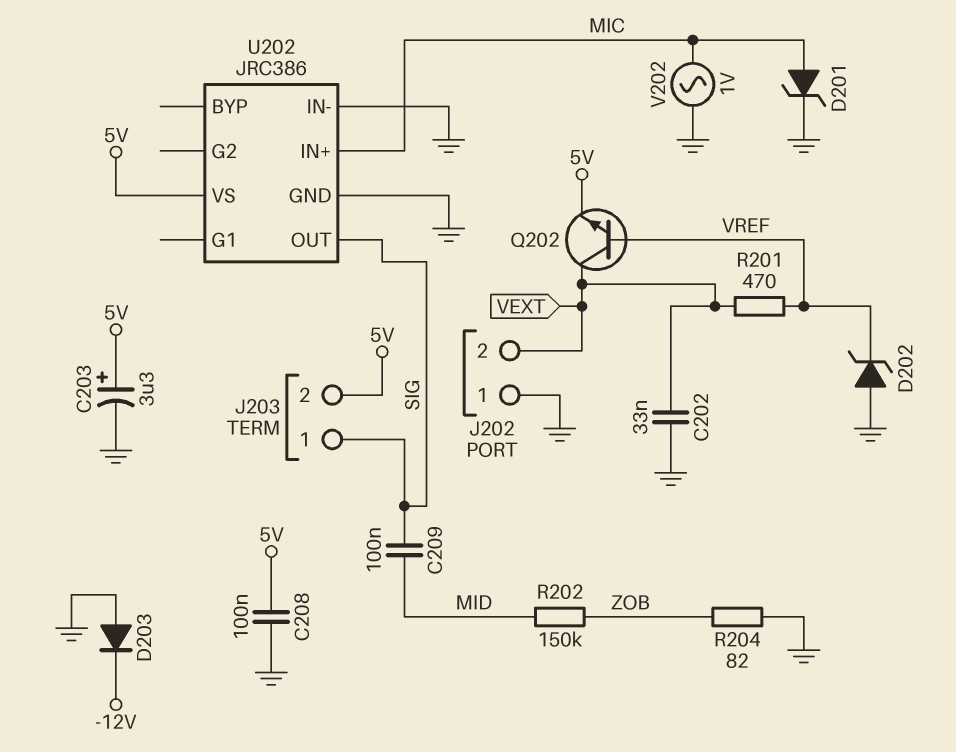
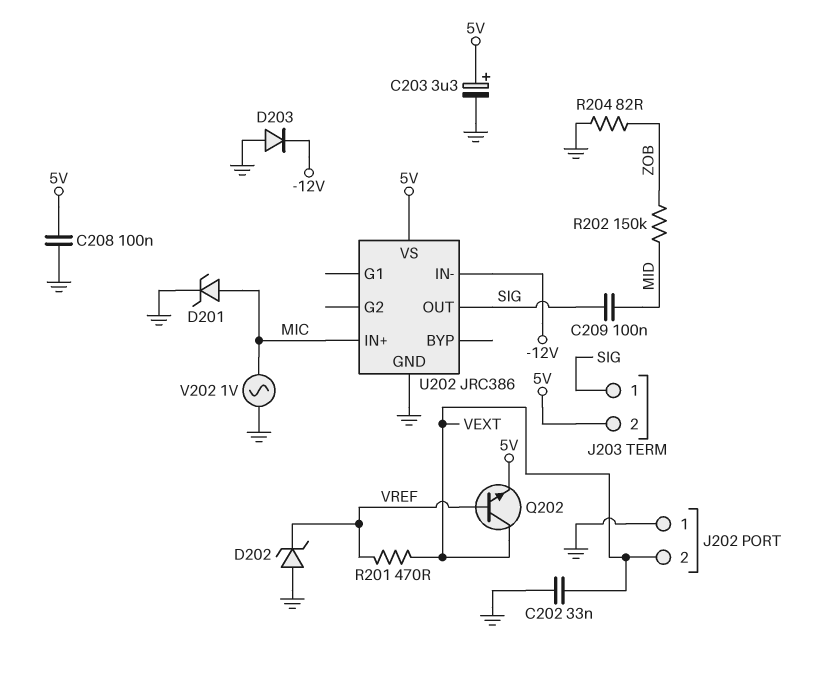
U202 pin IN-: GND -> -12V

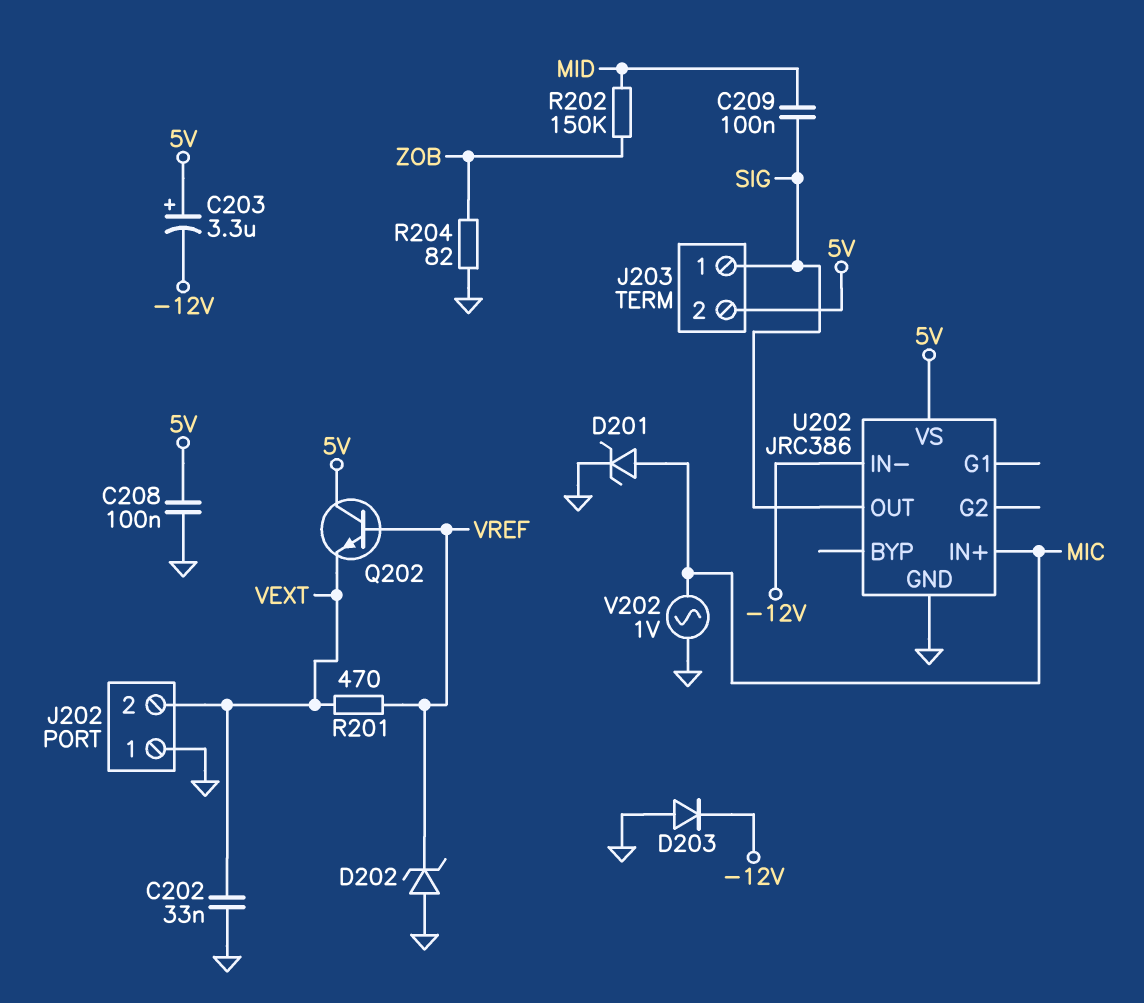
C203: 3.3uF (plus 5V, minus GND) -> 3.3uF (plus 5V, minus -12V)
Q202: NPN (B VREF, C VEXT, E 5V) -> NPN (B VREF, C 5V, E VEXT)

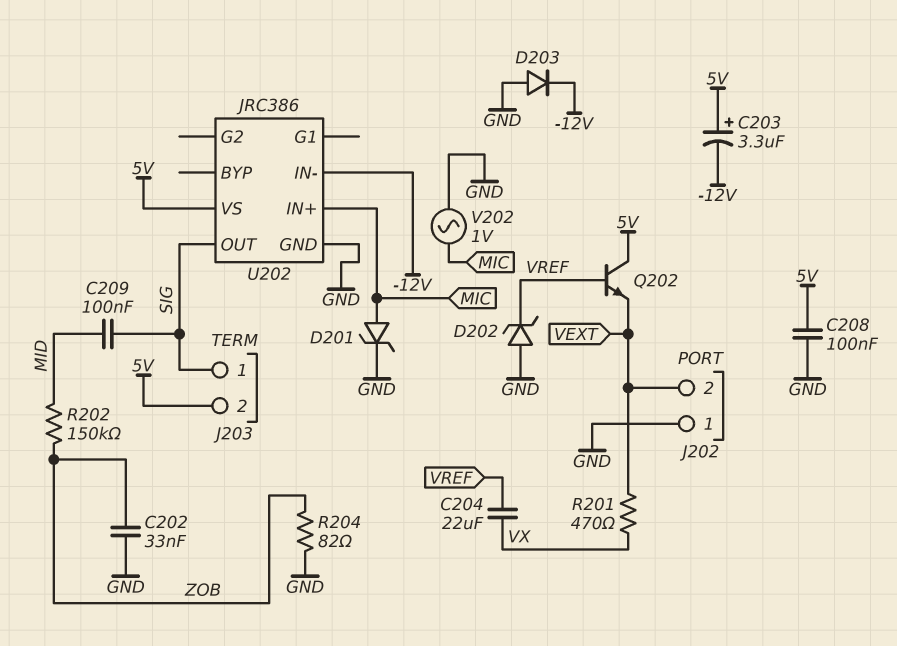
C202: 33nF (GND, VEXT) -> 33nF (GND, ZOB)
C204: none -> 22uF (VREF, VX)
R201: 470 (VEXT, VREF) -> 470 (VEXT, VX)

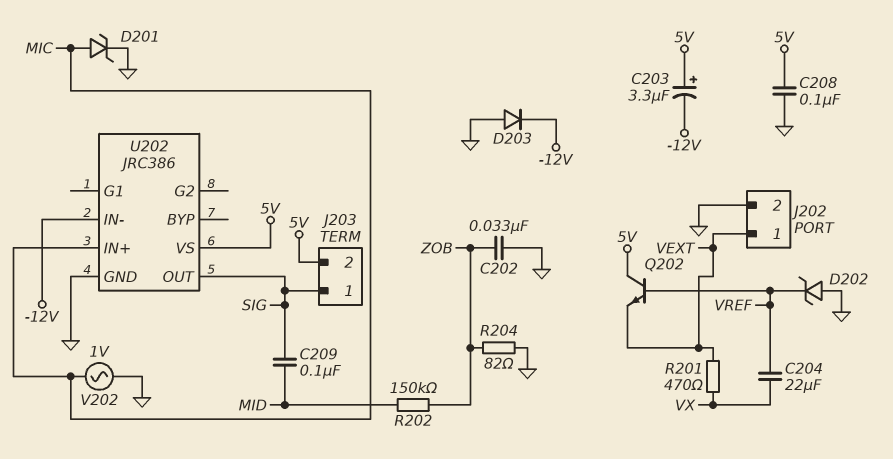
J202 pin 1: GND -> VEXT
J202 pin 2: VEXT -> GND

